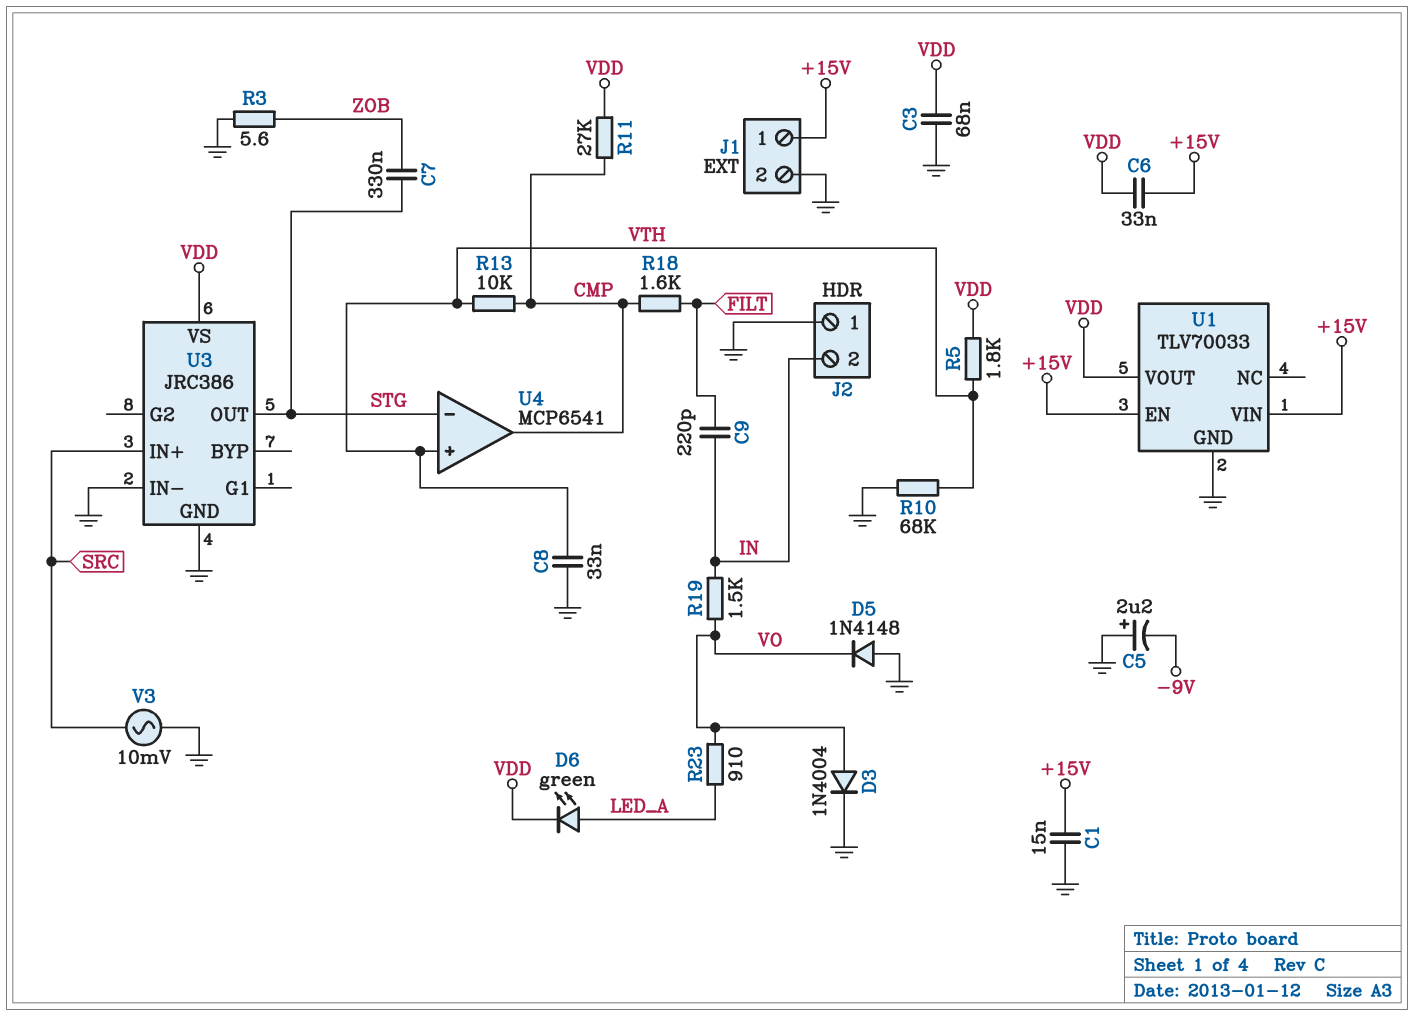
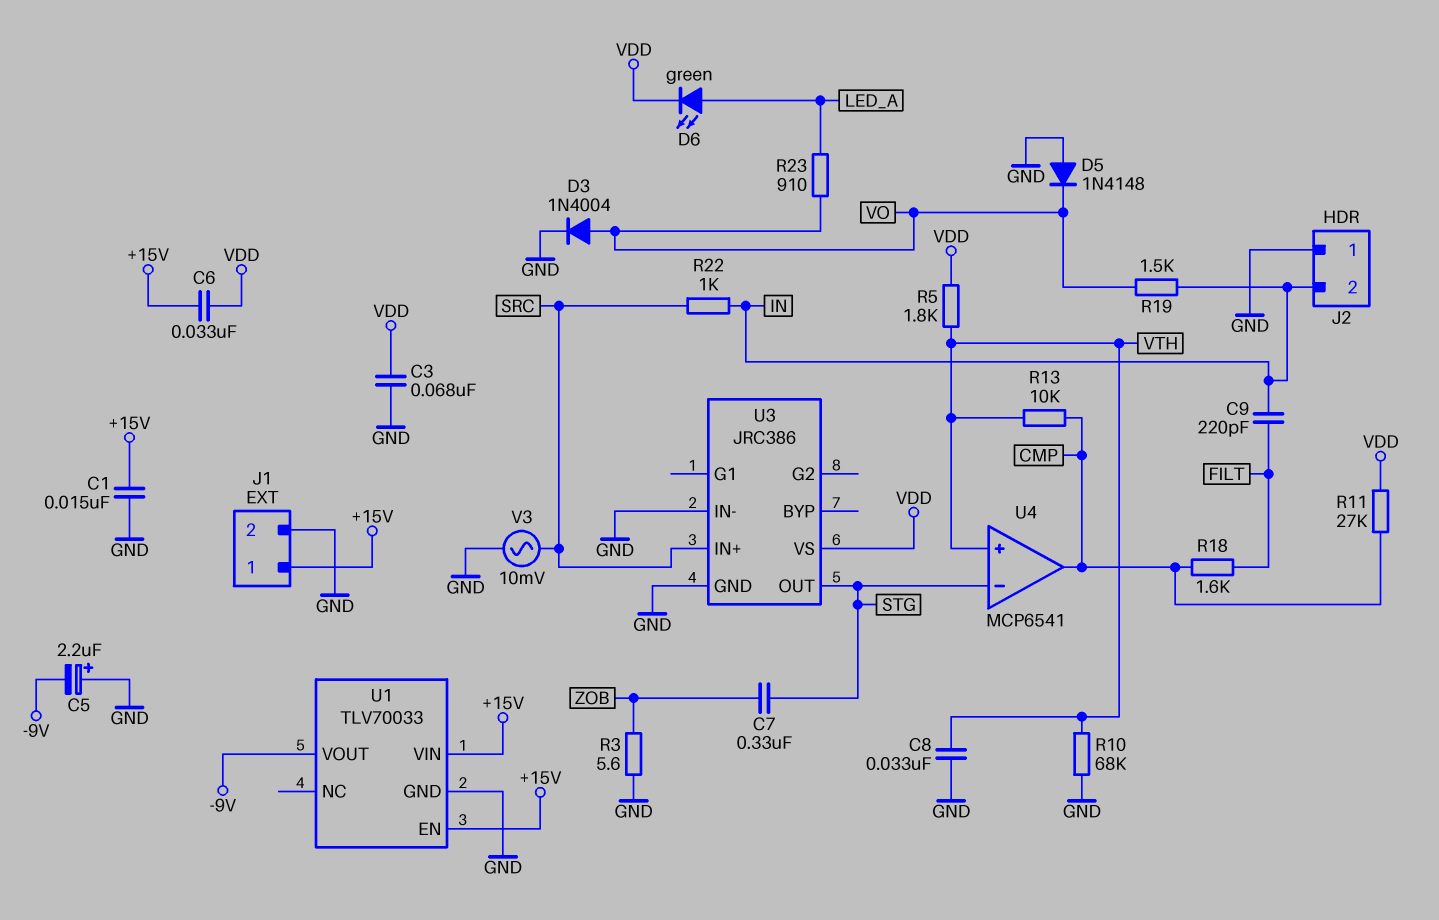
R22: none -> 1k (IN, SRC)
U1 pin VOUT: VDD -> -9V

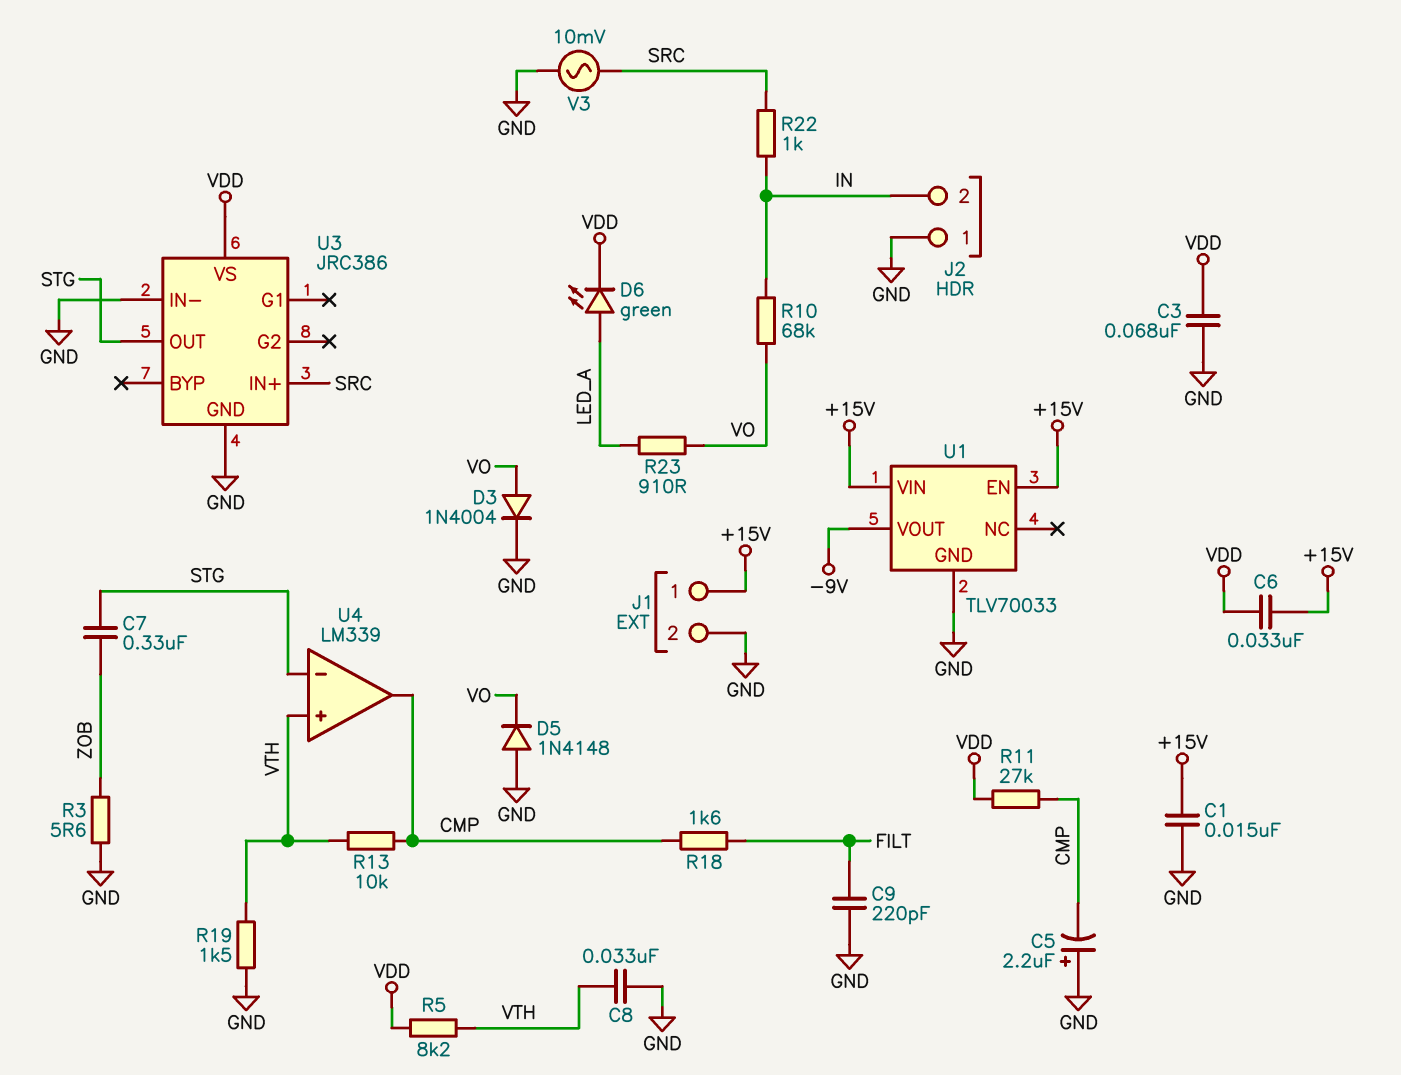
C5: 2.2uF (plus GND, minus -9V) -> 2.2uF (plus GND, minus CMP)
C9: 220pF (FILT, IN) -> 220pF (FILT, GND)
R5: 1.8k (VDD, VTH) -> 8.2k (VDD, VTH)
R10: 68k (GND, VTH) -> 68k (IN, VO)
R19: 1.5k (IN, VO) -> 1.5k (GND, VTH)
U4: MCP6541 -> LM339

